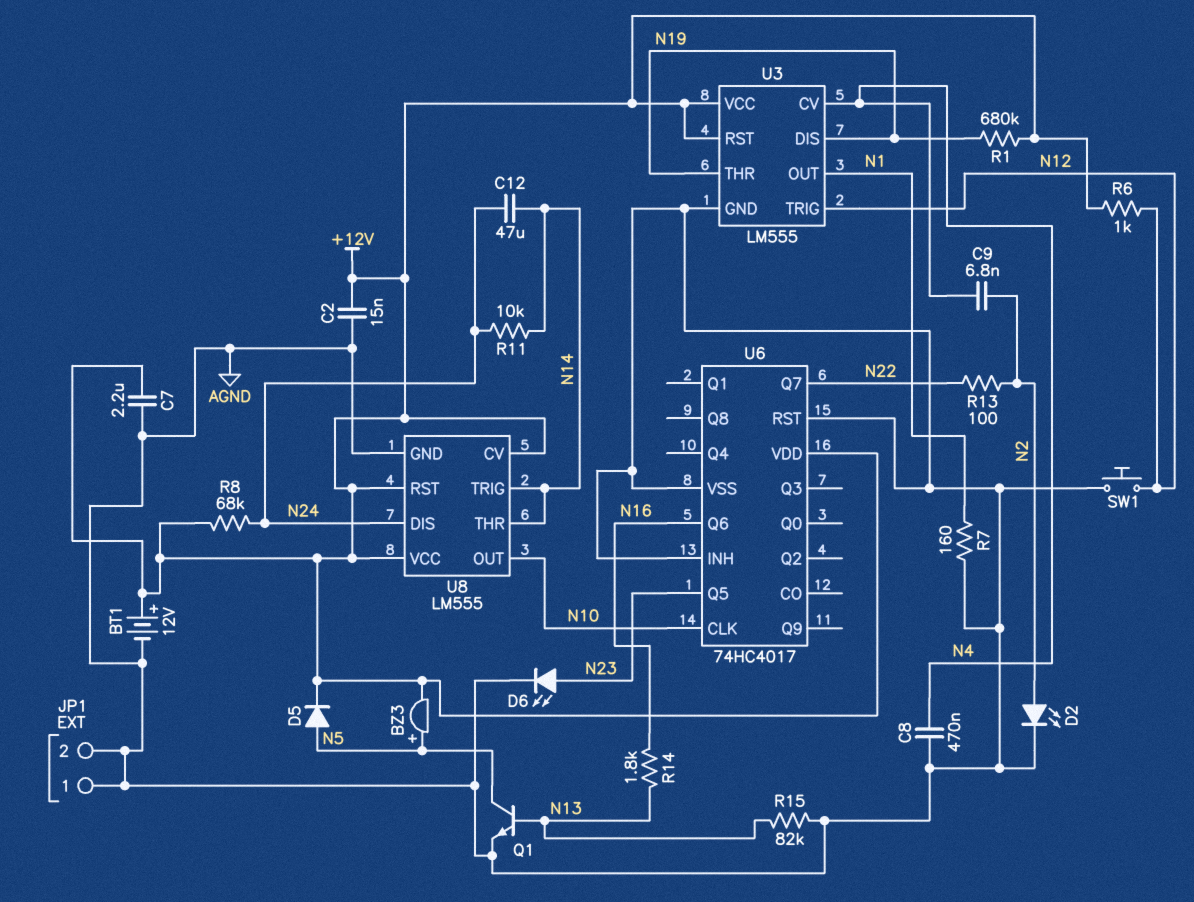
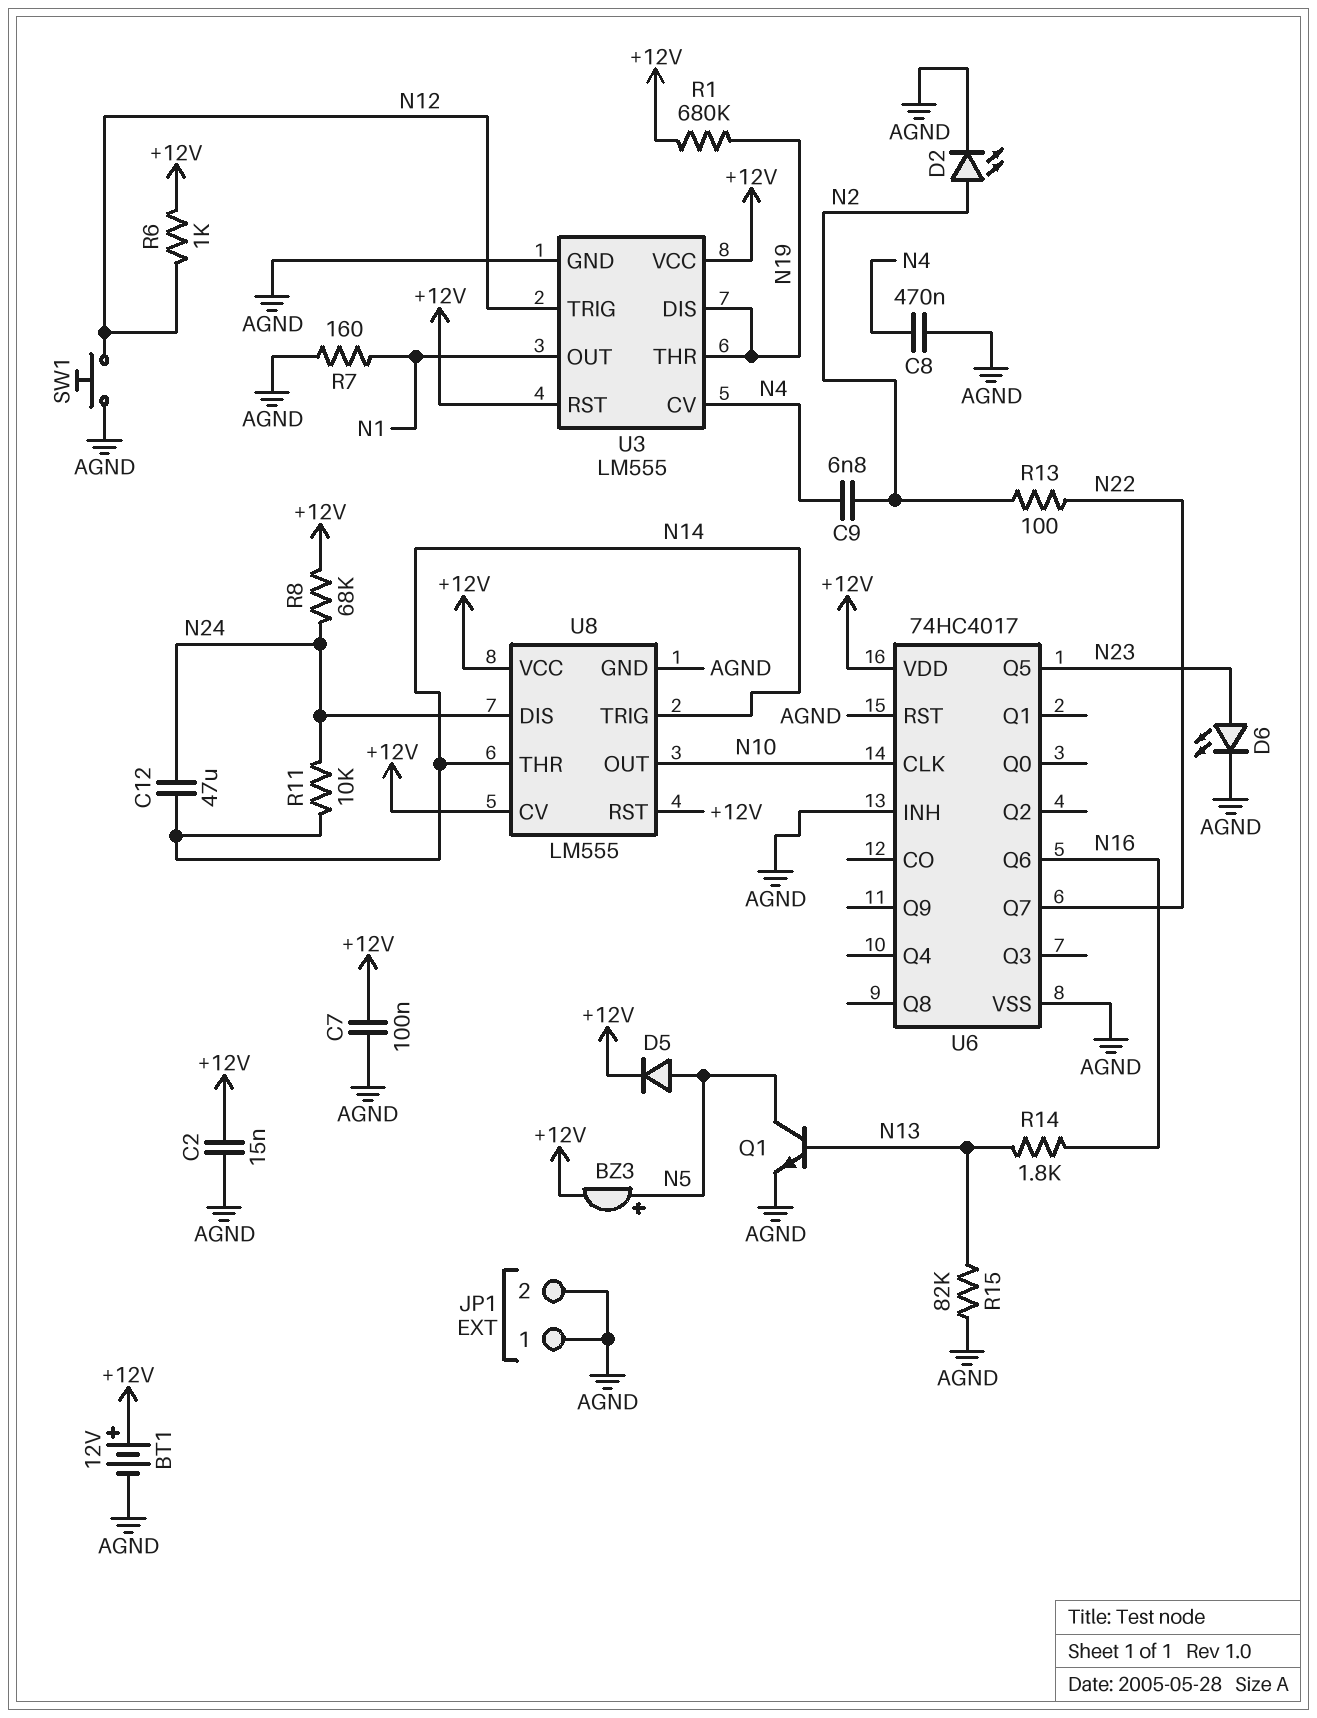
C7: 2.2uF (+12V, AGND) -> 100nF (+12V, AGND)

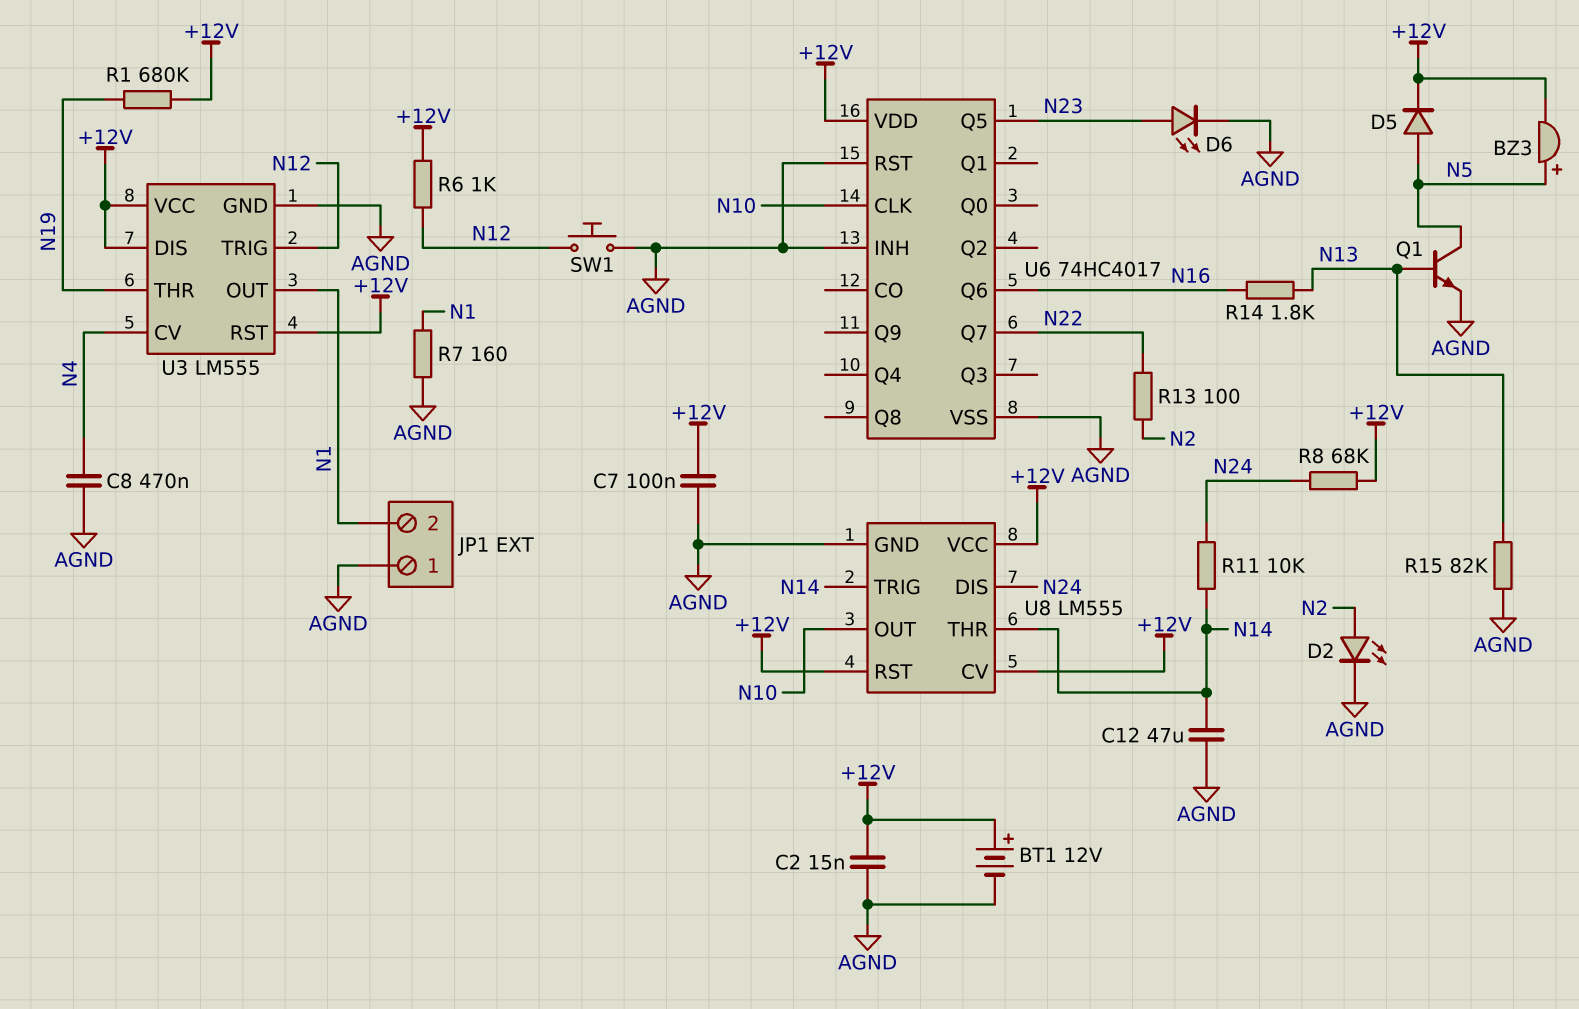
C9: 6.8nF (N2, N4) -> none
C12: 47uF (N14, N24) -> 47uF (AGND, N14)
JP1 pin 2: AGND -> N1
U3 pin DIS: N19 -> +12V

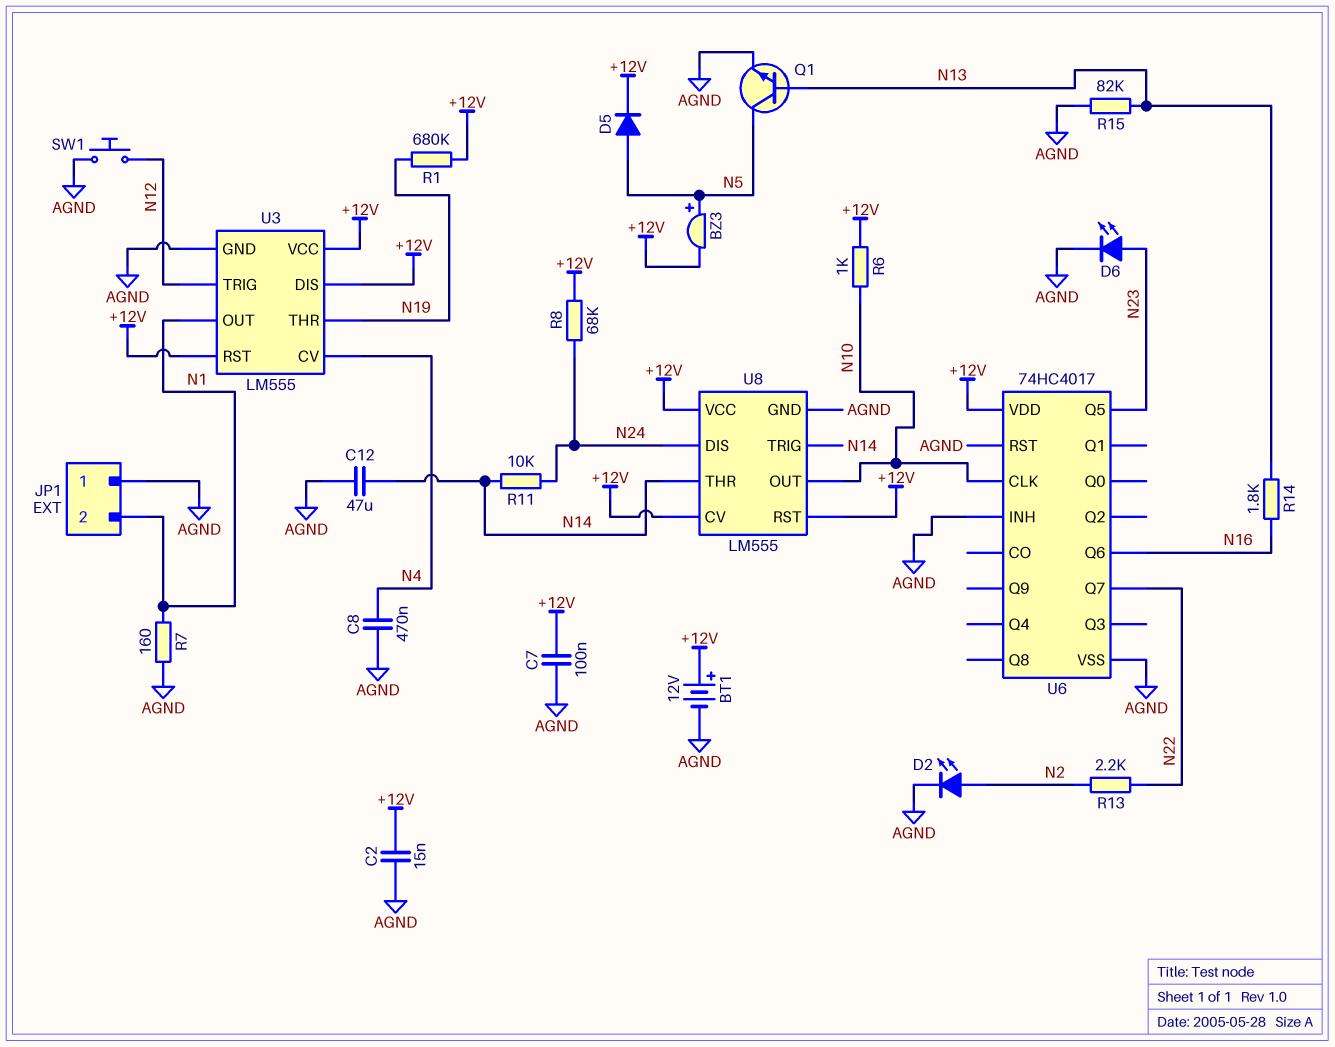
R6: 1k (+12V, N12) -> 1k (+12V, N10)
R13: 100 (N2, N22) -> 2.2k (N2, N22)

